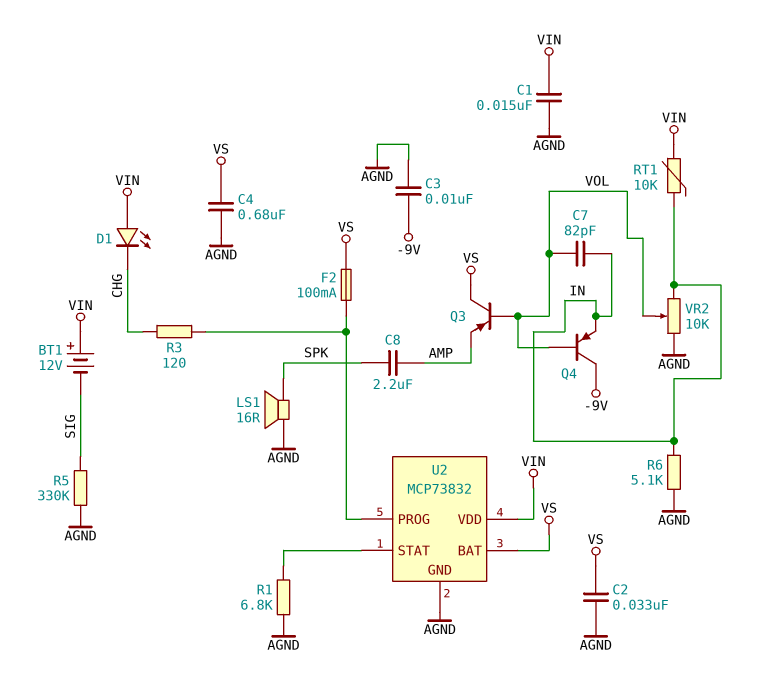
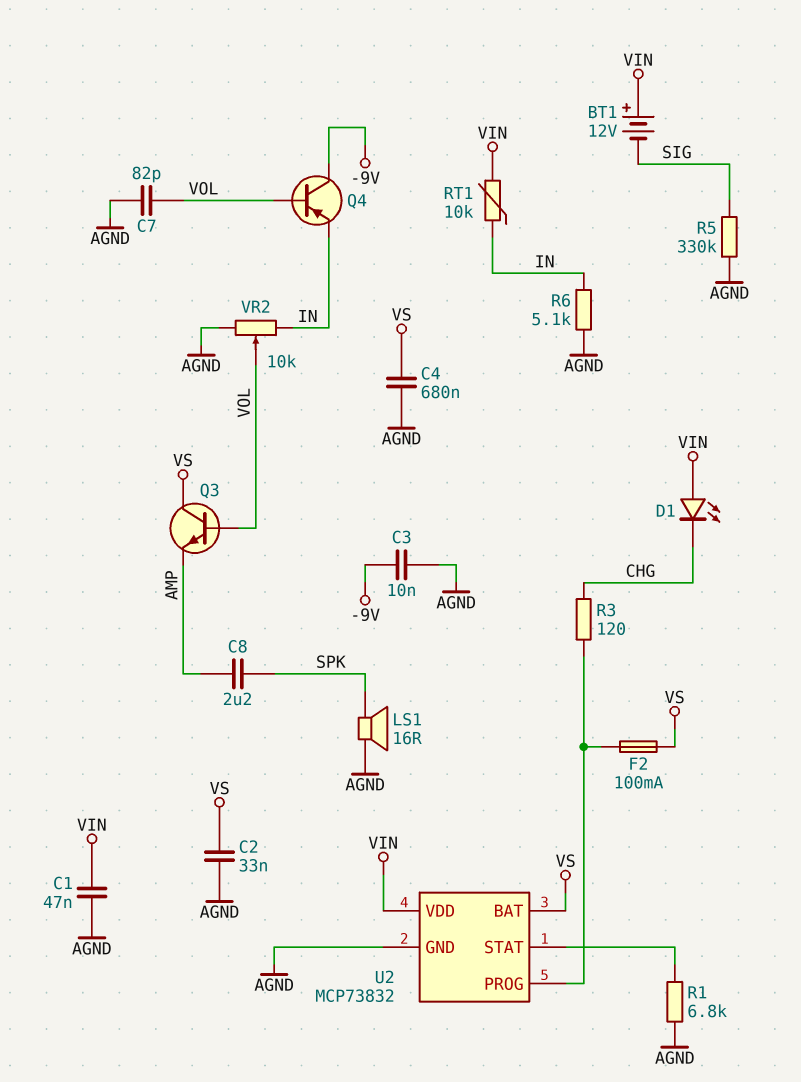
C1: 15nF (AGND, VIN) -> 47nF (AGND, VIN)
C7: 82pF (IN, VOL) -> 82pF (AGND, VOL)
Q3: PNP (B VOL, C VS, E AMP) -> NPN (B VOL, C VS, E AMP)

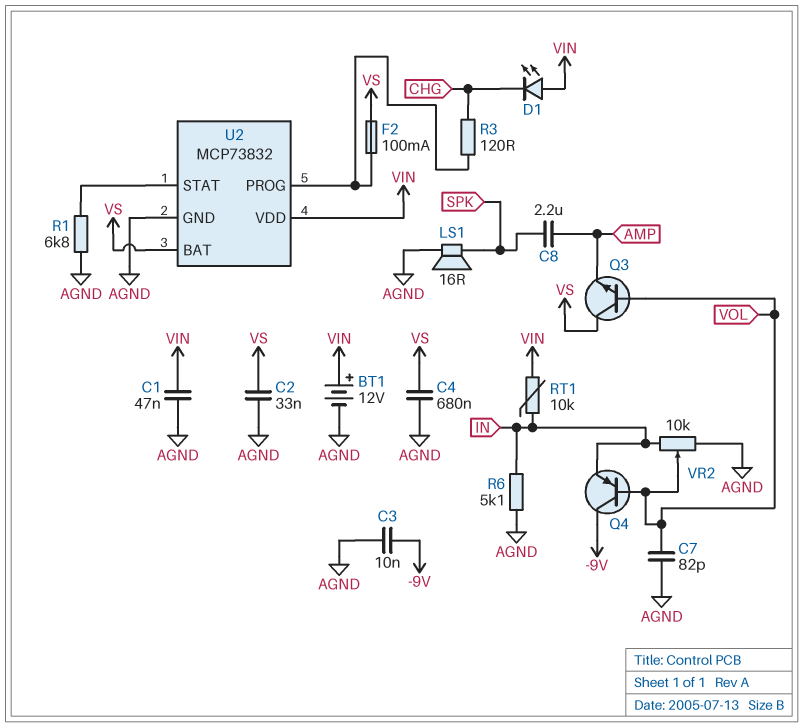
BT1: 12V (plus VIN, minus SIG) -> 12V (plus VIN, minus AGND)
R5: 330k (AGND, SIG) -> none

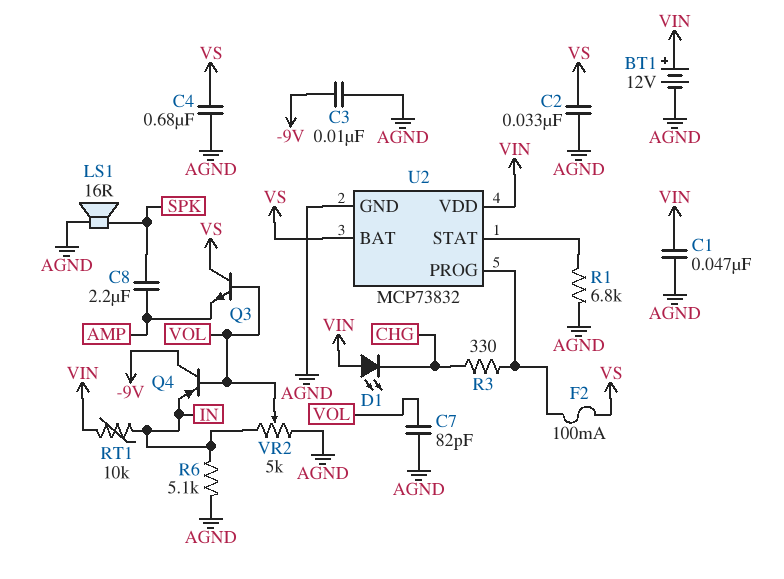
R3: 120 (CHG, U2/PROG) -> 330 (CHG, U2/PROG)
VR2: 10k (AGND, IN, wiper VOL) -> 5k (AGND, IN, wiper VOL)

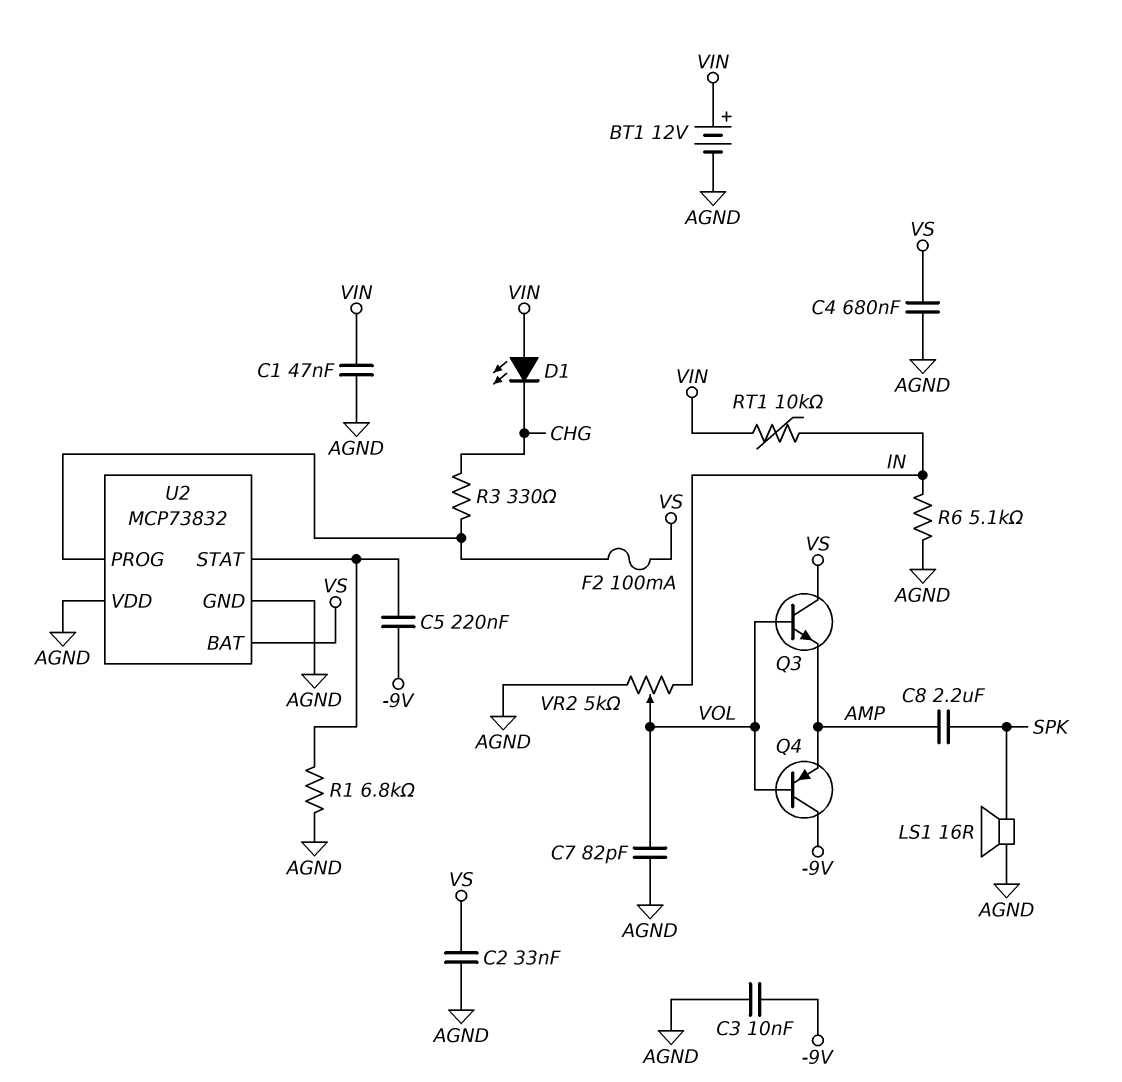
C5: none -> 220nF (-9V, U2/STAT)
Q4: PNP (B VOL, C -9V, E IN) -> PNP (B VOL, C -9V, E AMP)
U2 pin VDD: VIN -> AGND

